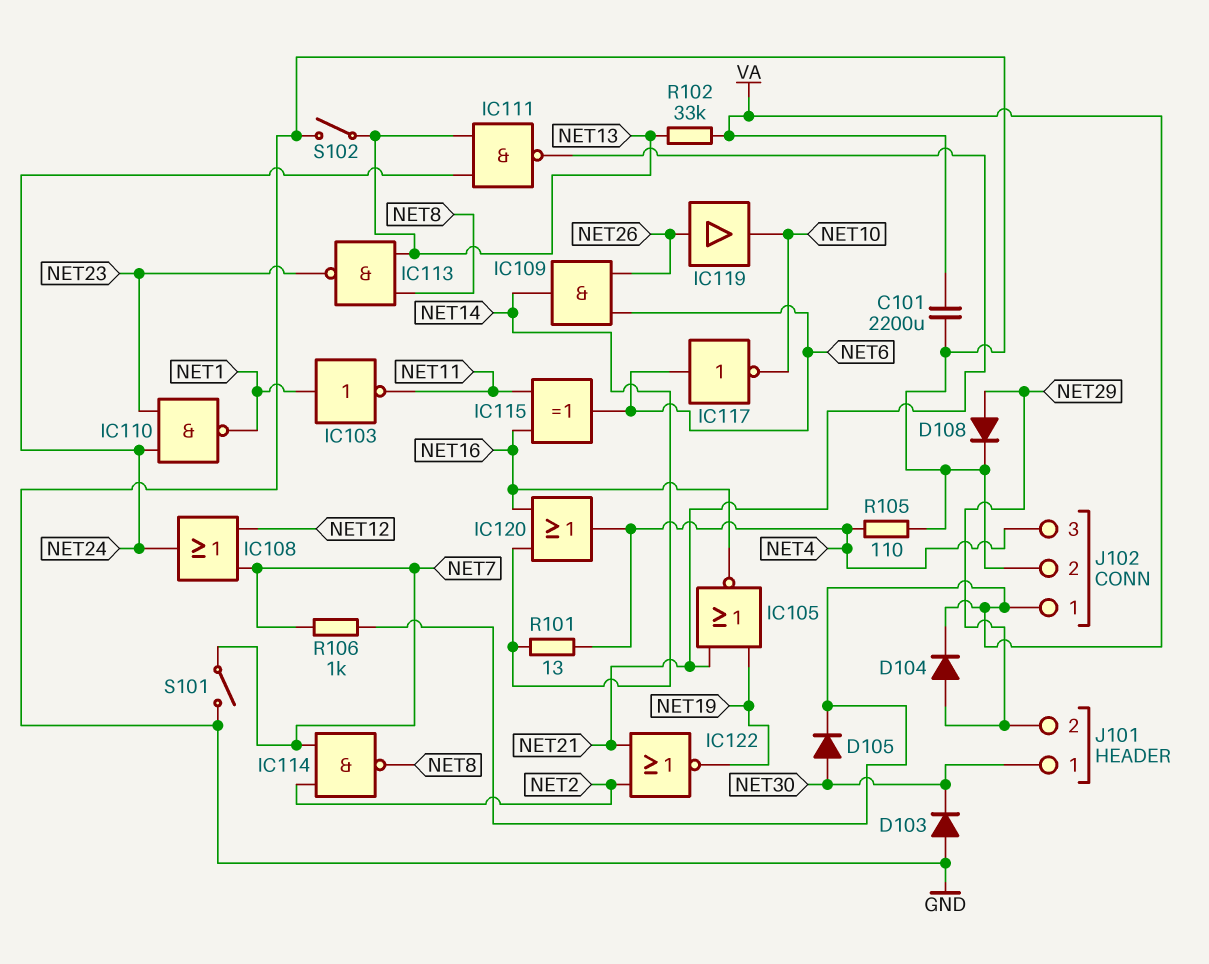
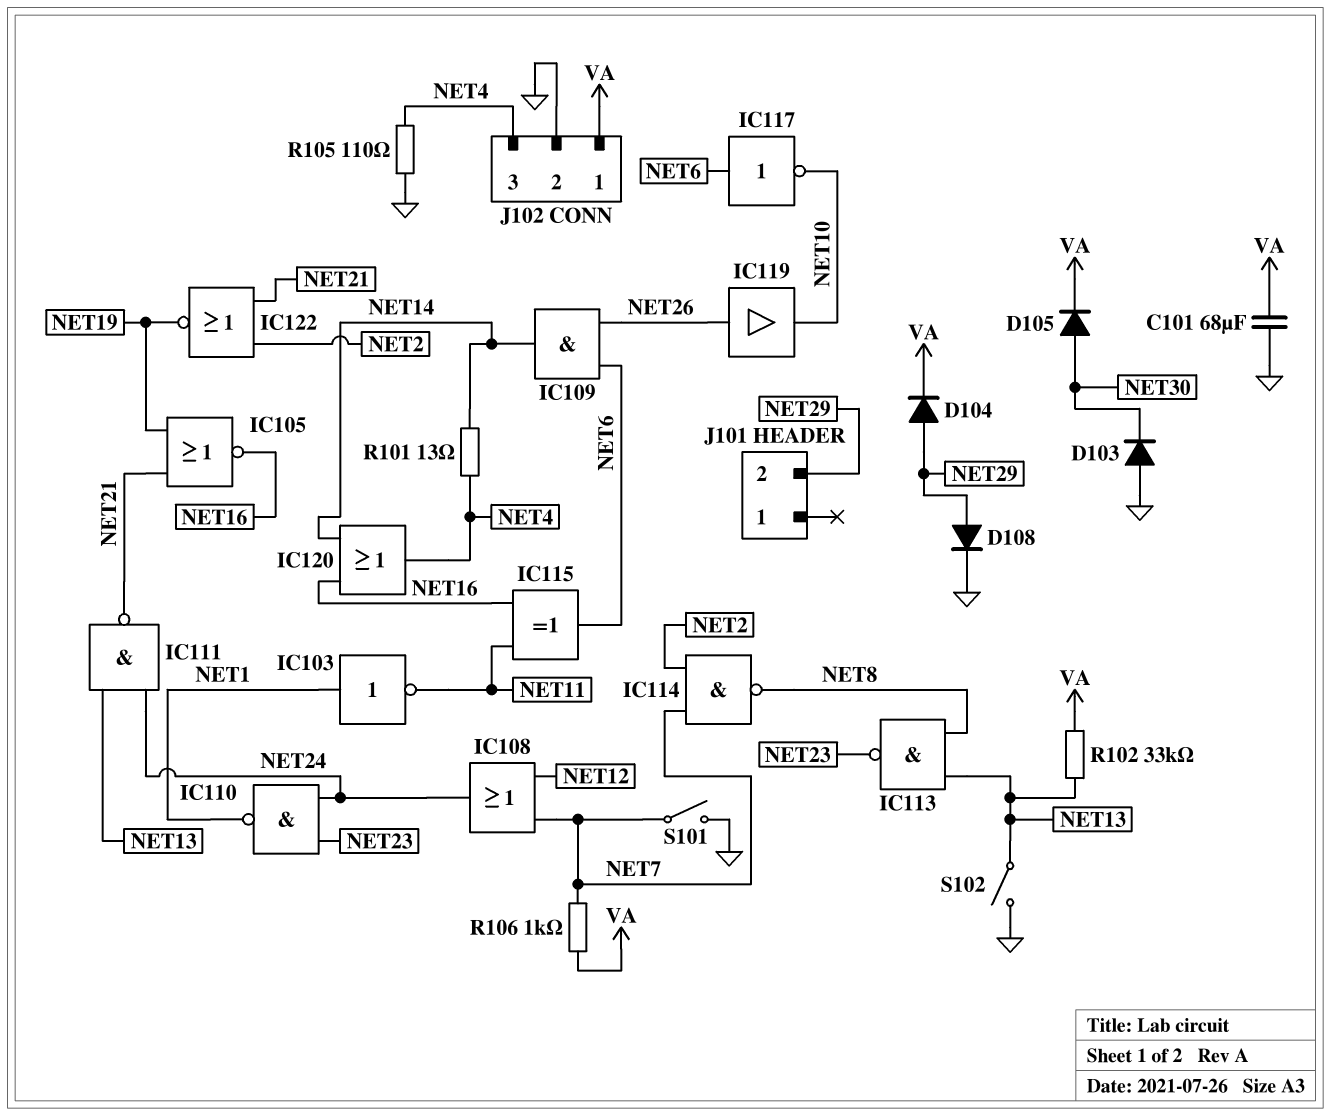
C101: 2200uF (GND, VA) -> 68uF (GND, VA)
J101 pin 1: NET30 -> none

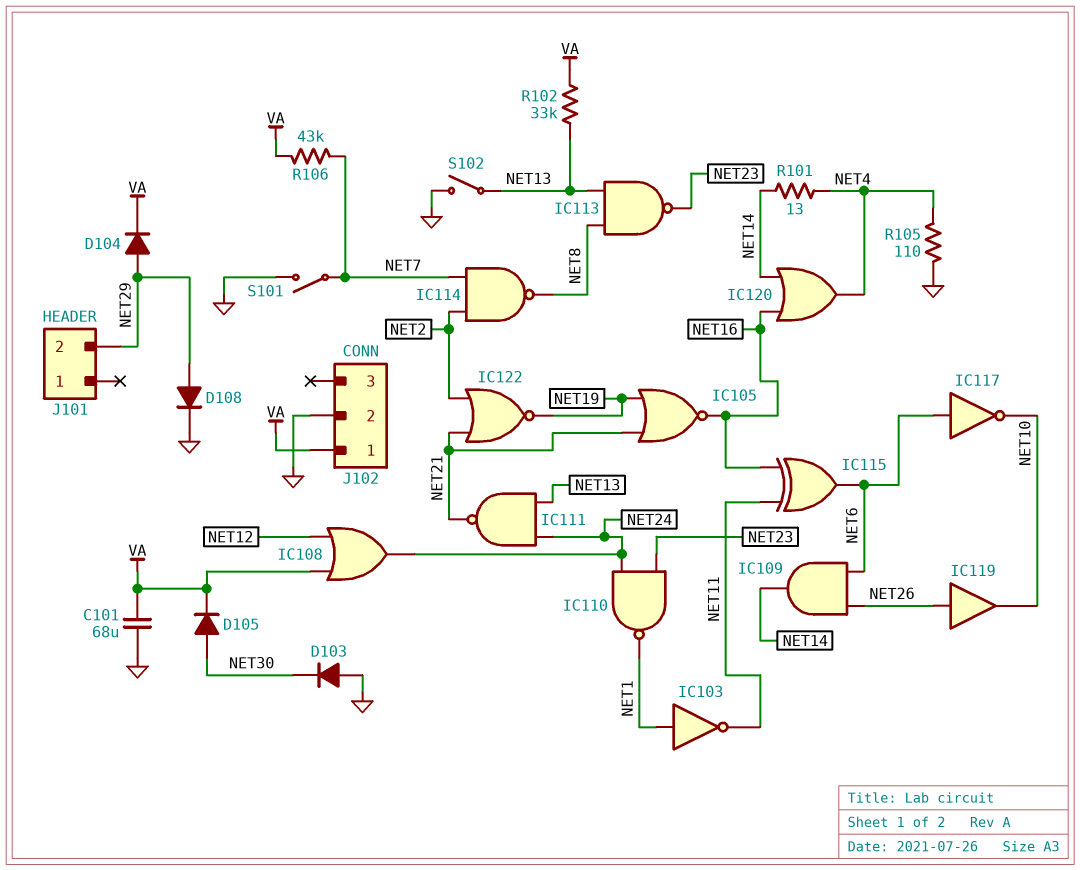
IC108: OR (in NET7, in NET12, out NET24) -> OR (in NET12, in VA, out NET24)
J102 pin 3: NET4 -> none
R106: 1k (NET7, VA) -> 43k (NET7, VA)

